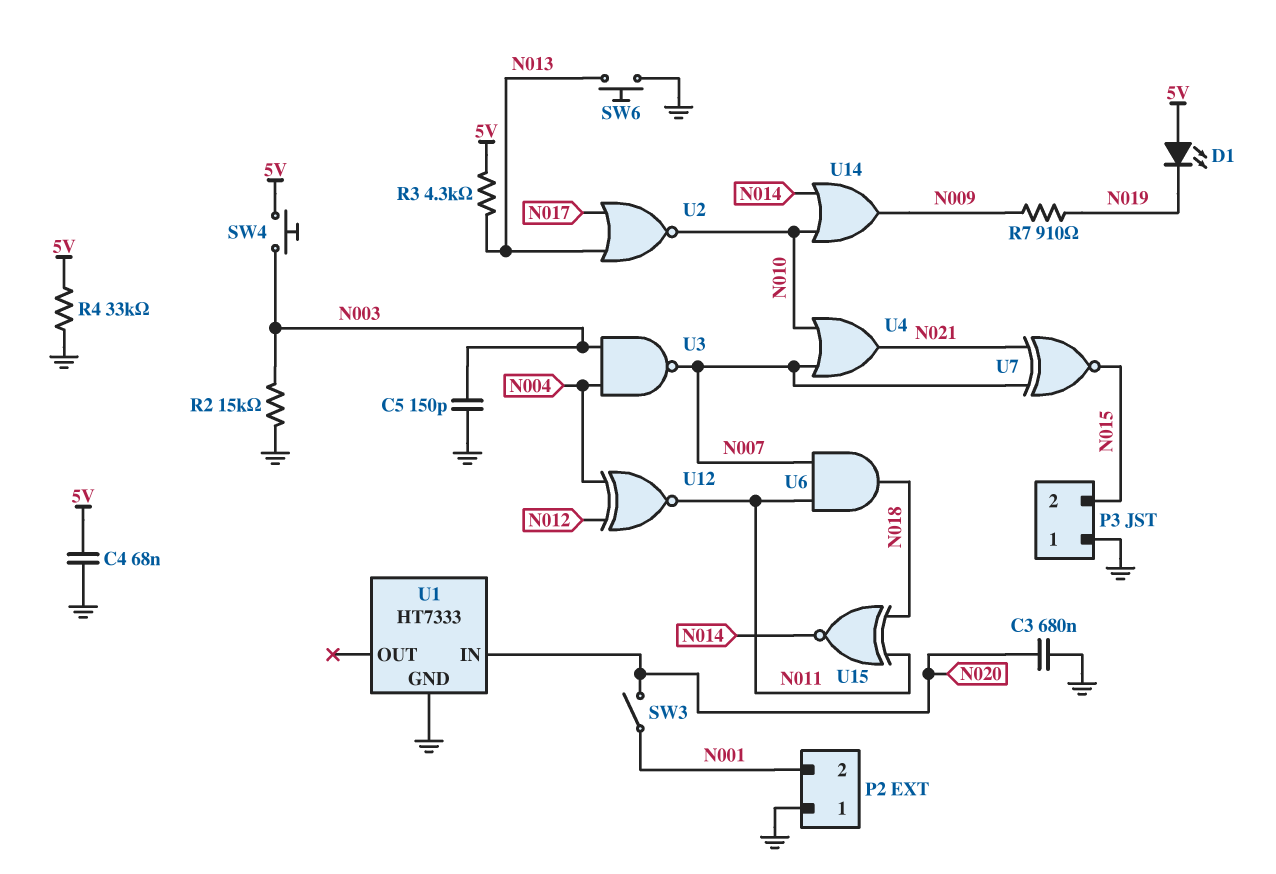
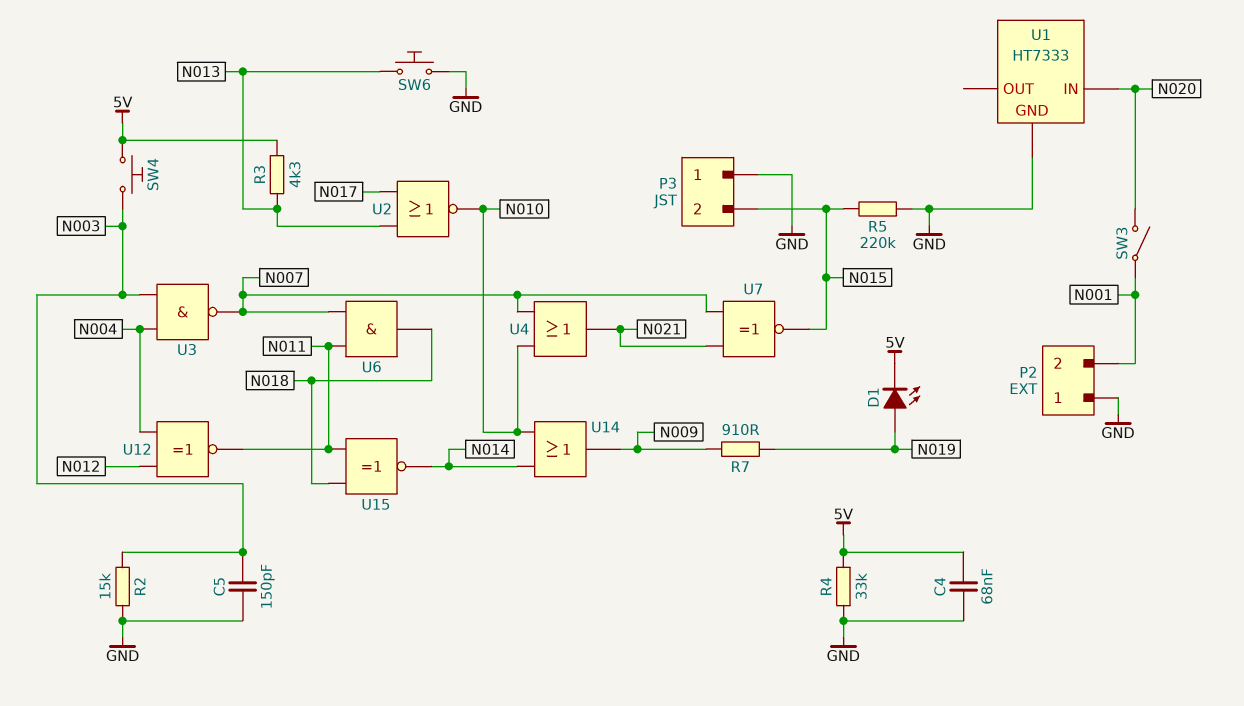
C3: 680nF (GND, N020) -> none
D1: LED (A 5V, K N019) -> LED (A N019, K 5V)
R5: none -> 220k (GND, N015)

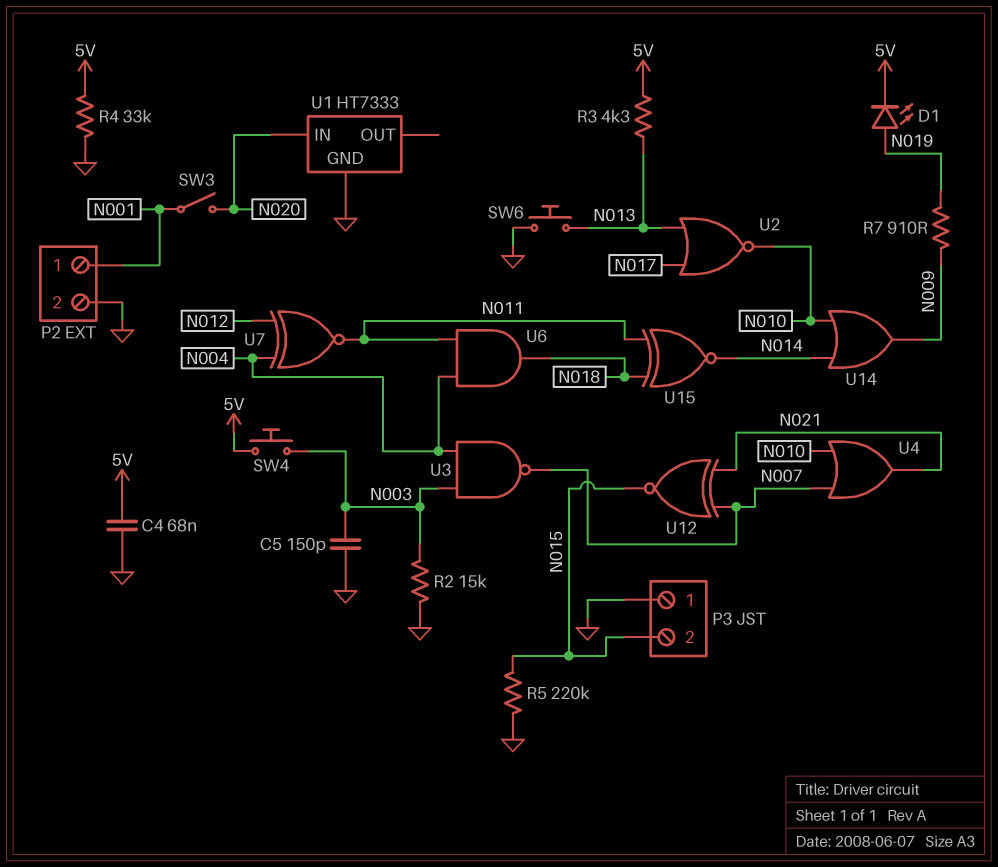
P2 pin 1: GND -> N001
P2 pin 2: N001 -> GND
U6: AND (in N007, in N011, out N018) -> AND (in N004, in N011, out N018)
U7: XNOR (in N007, in N021, out N015) -> XNOR (in N004, in N012, out N011)
U12: XNOR (in N004, in N012, out N011) -> XNOR (in N007, in N021, out N015)

